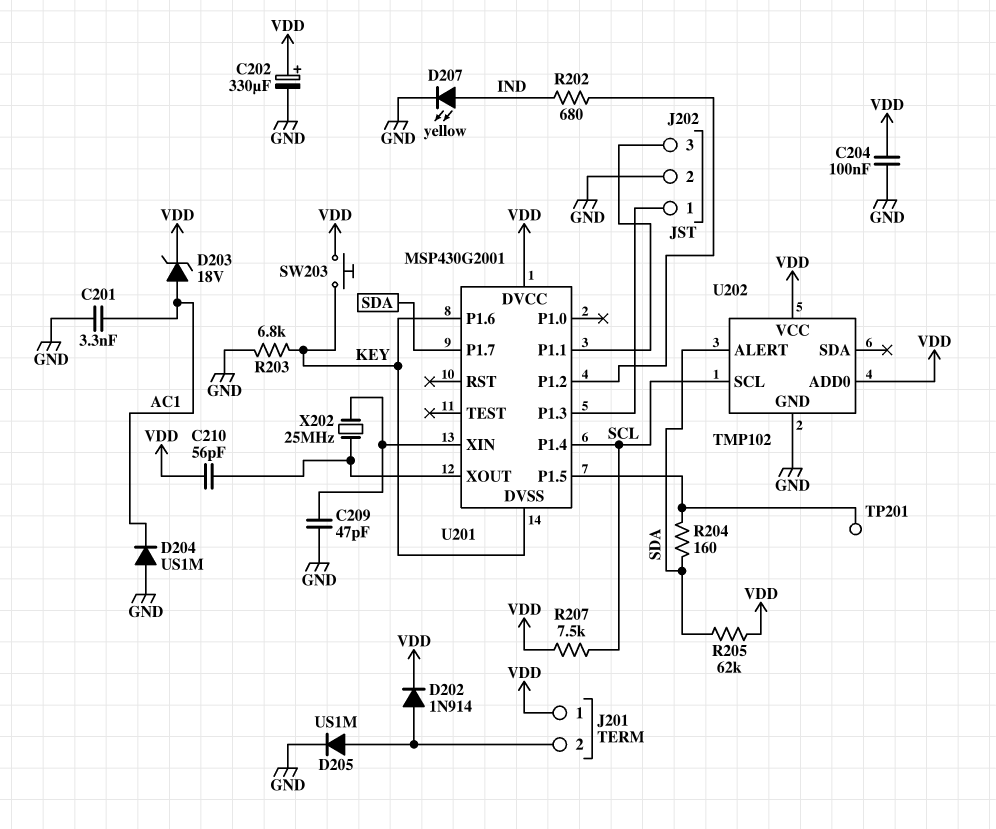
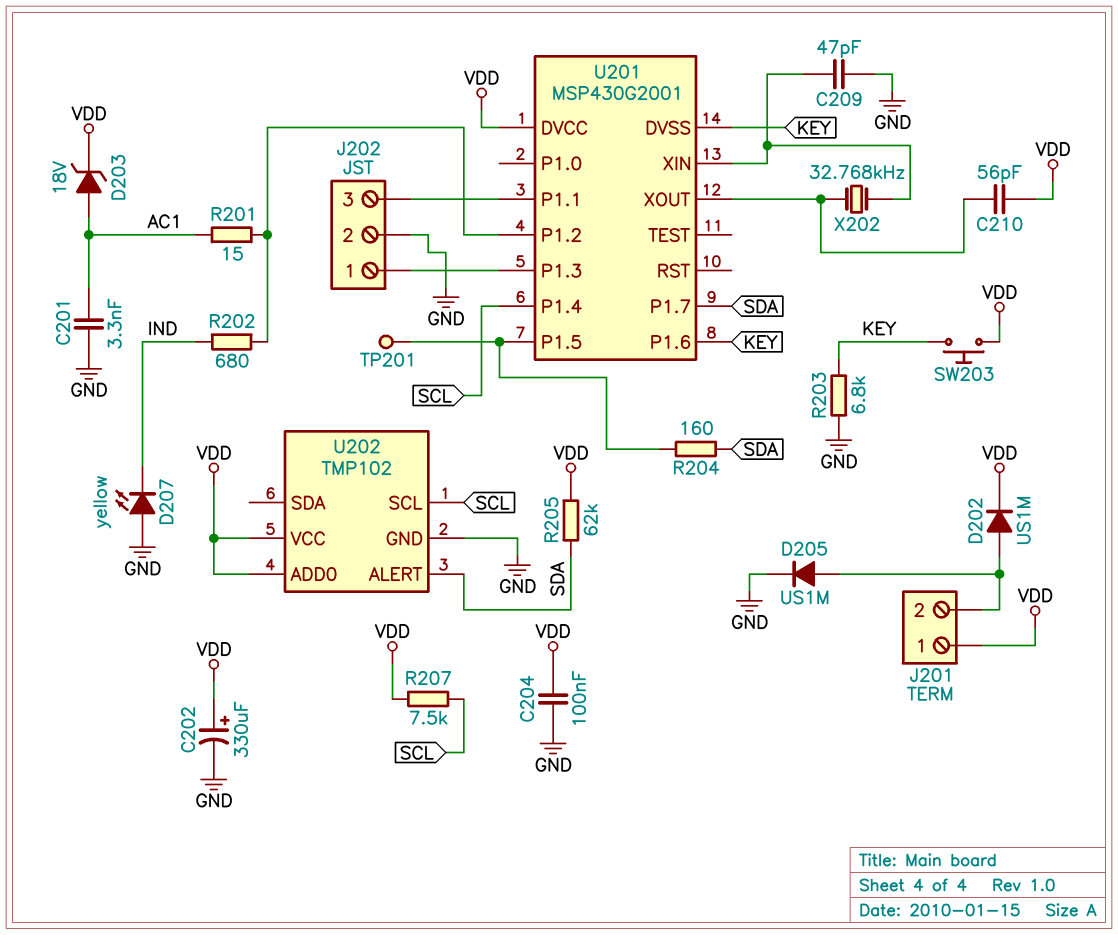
D202: diode 1N914 (A J201/2, K VDD) -> diode US1M (A J201/2, K VDD)
D204: diode US1M (A GND, K AC1) -> none
D207: LED yellow (A IND, K GND) -> LED yellow (A GND, K IND)
R201: none -> 15 (AC1, U201/P1.2)
X202: 25MHz (U201/XIN, U201/XOUT) -> 32.768kHz (U201/XIN, U201/XOUT)

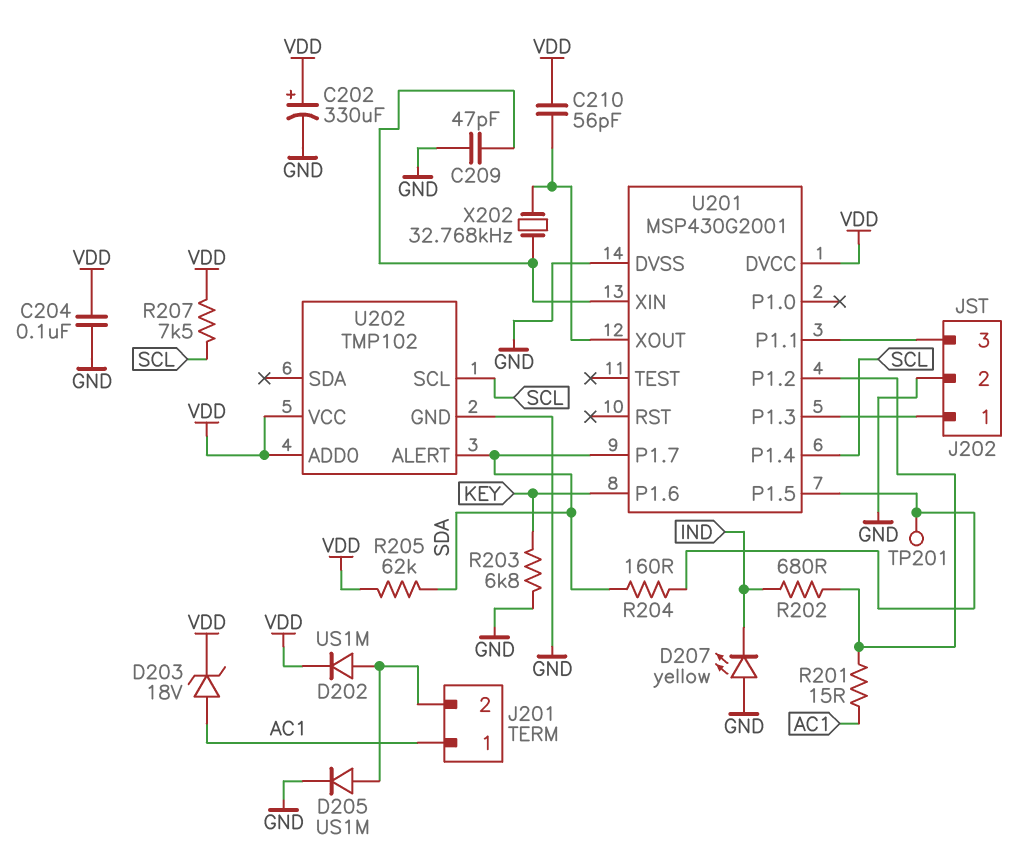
C201: 3.3nF (AC1, GND) -> none
J201 pin 1: VDD -> AC1
SW203: button (KEY, VDD) -> none
U201 pin DVSS: KEY -> GND

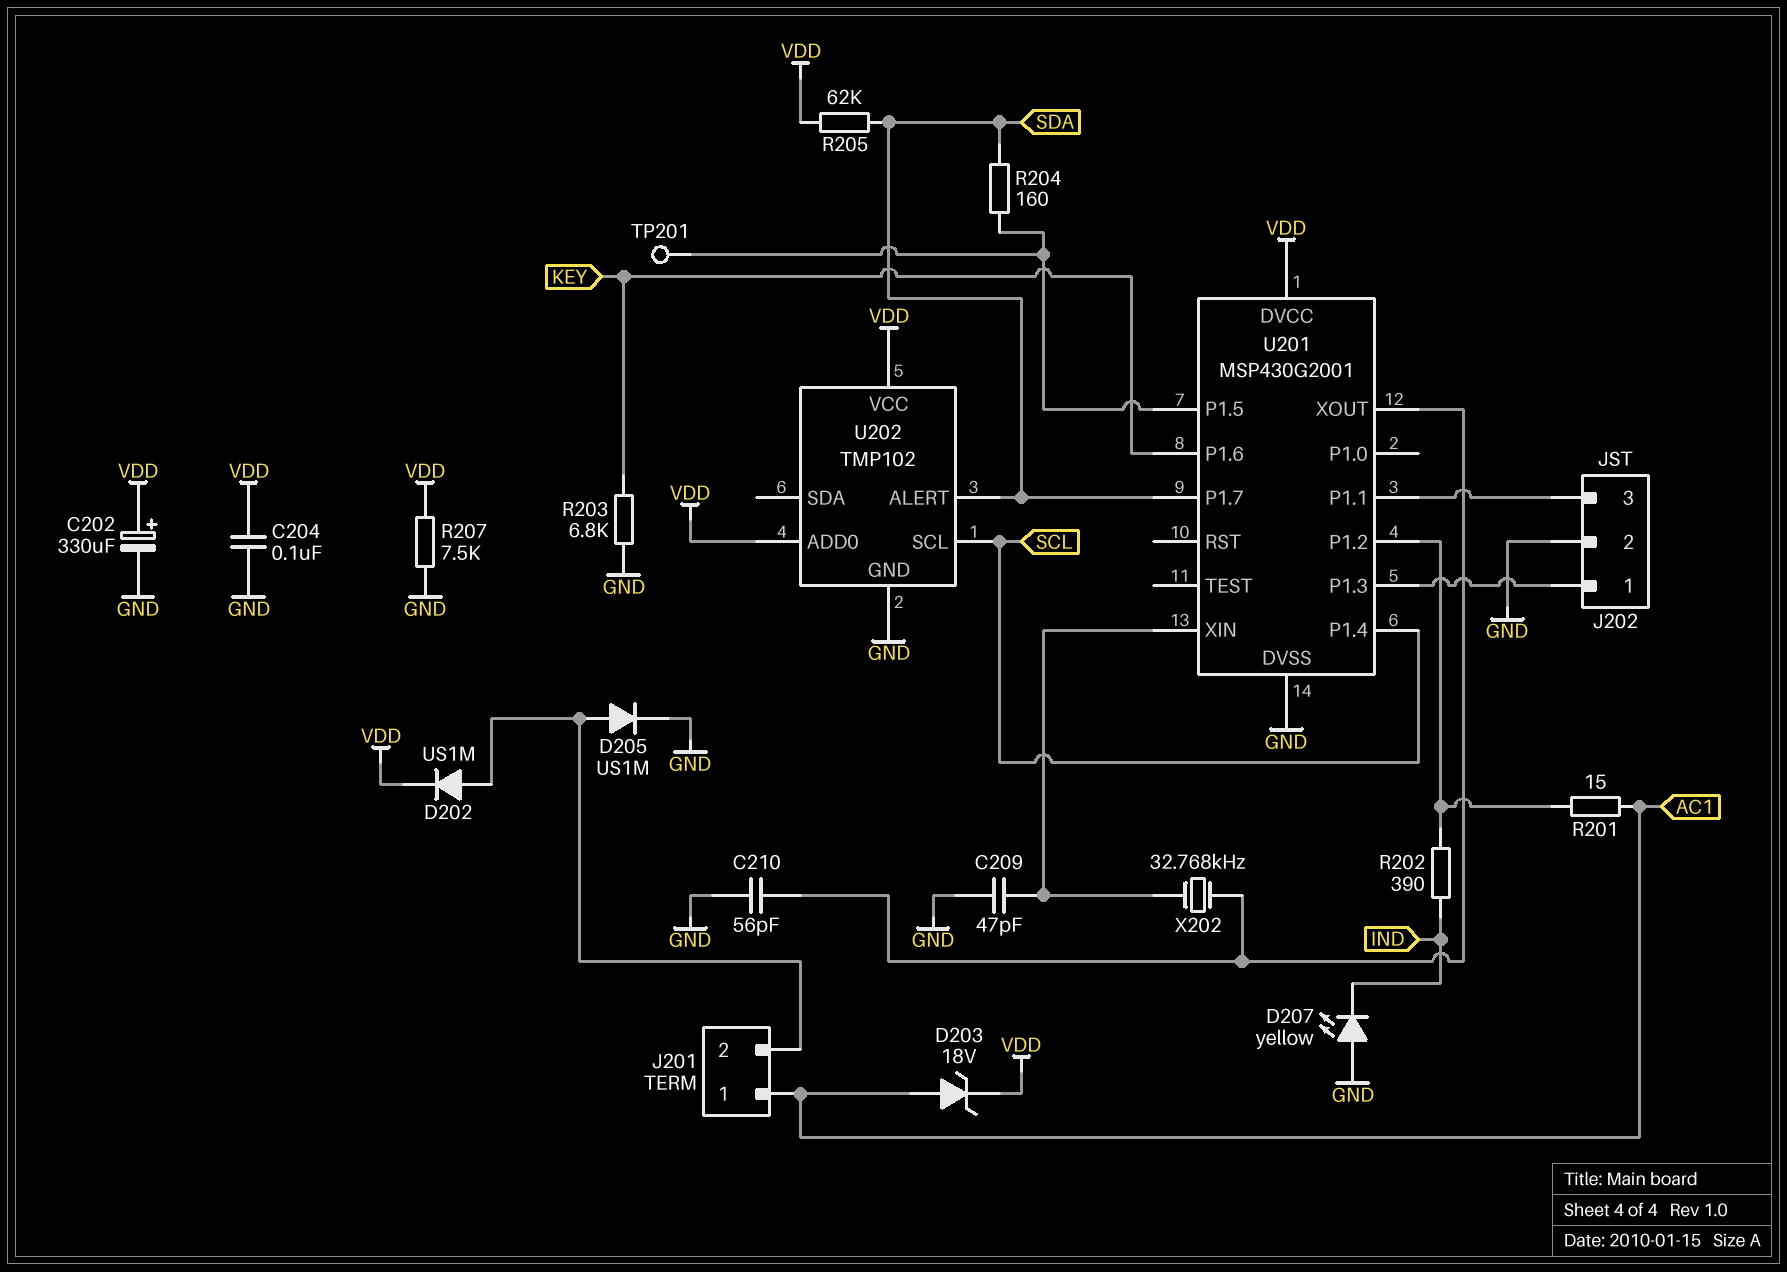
C210: 56pF (U201/XOUT, VDD) -> 56pF (GND, U201/XOUT)
R202: 680 (IND, U201/P1.2) -> 390 (IND, U201/P1.2)
R207: 7.5k (SCL, VDD) -> 7.5k (GND, VDD)

